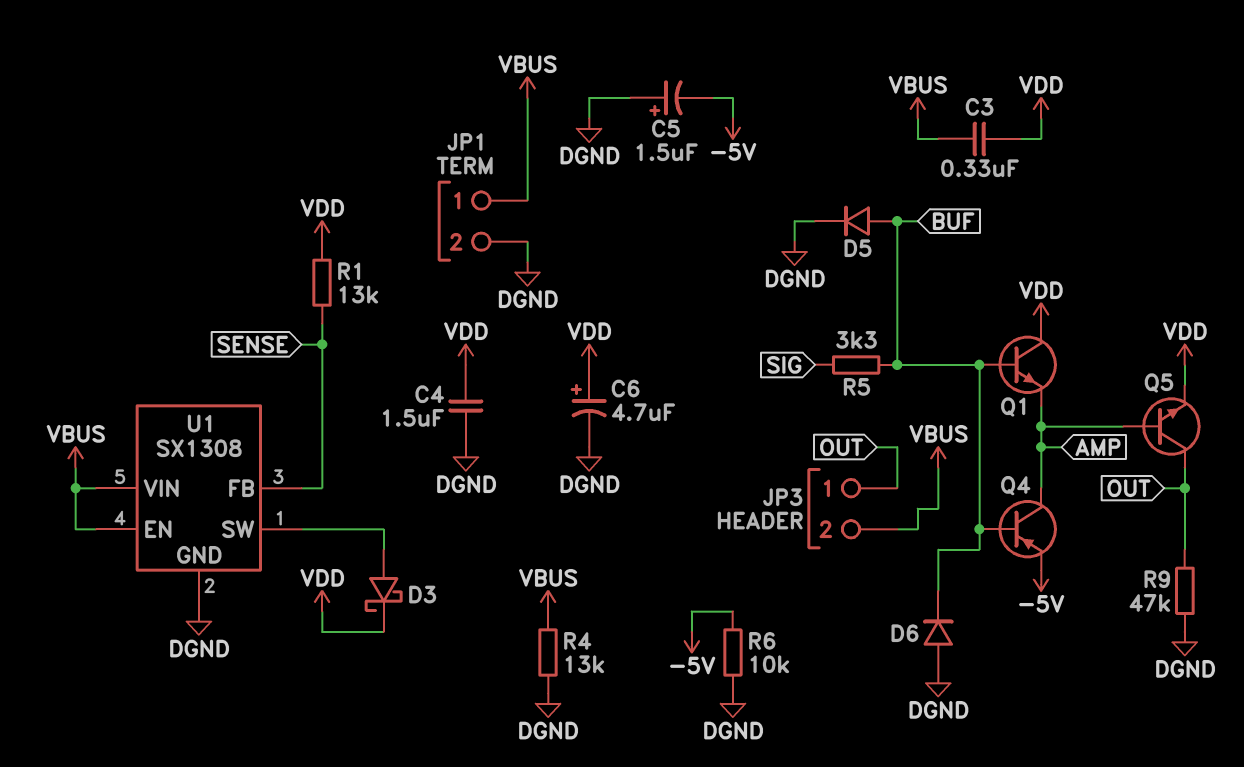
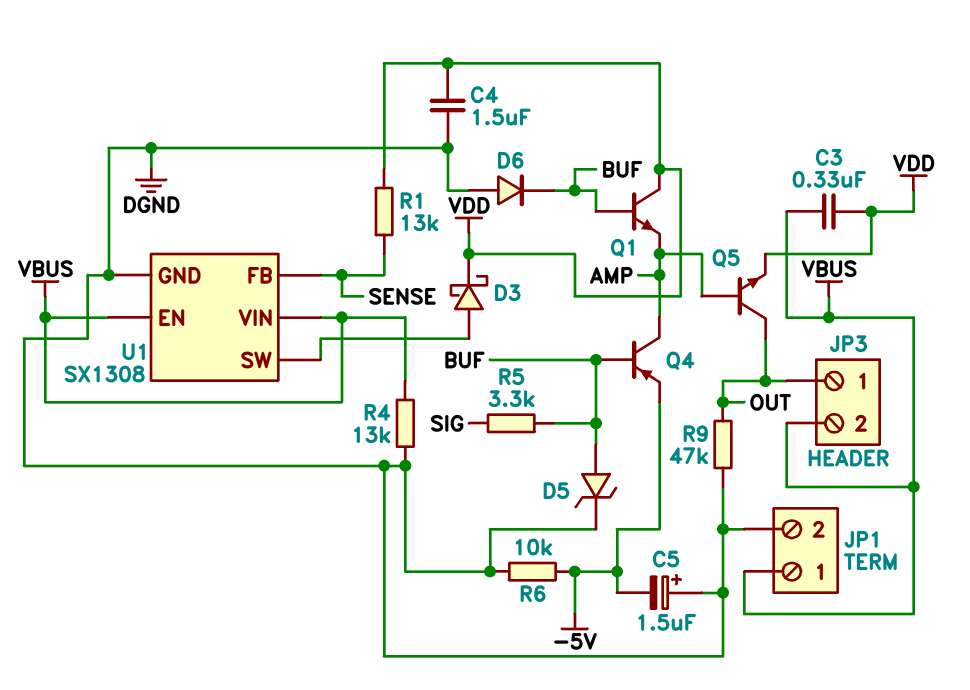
C6: 4.7uF (plus VDD, minus DGND) -> none
D5: diode (A BUF, K DGND) -> zener (A BUF, K DGND)

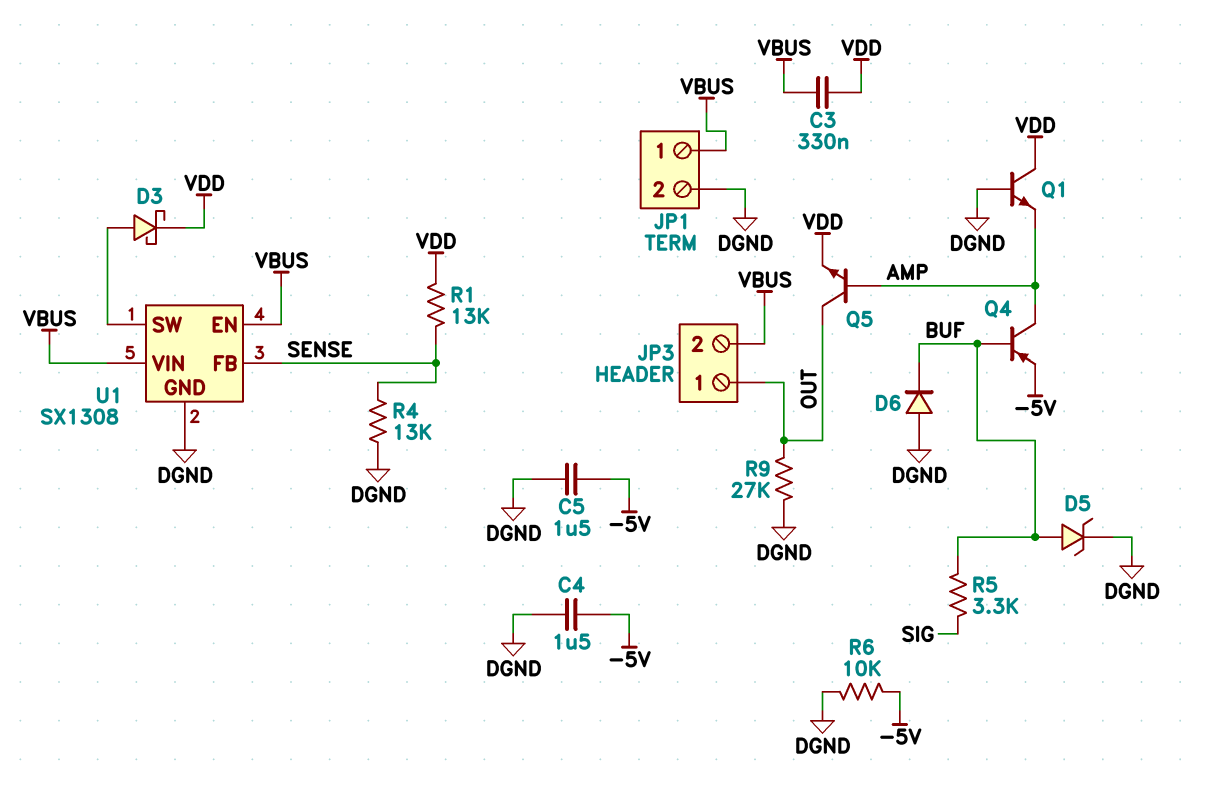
C4: 1.5uF (DGND, VDD) -> 1.5uF (-5V, DGND)
C5: 1.5uF (plus DGND, minus -5V) -> 1.5uF (-5V, DGND)
Q1: NPN (B BUF, C VDD, E AMP) -> NPN (B DGND, C VDD, E AMP)
R4: 13k (DGND, VBUS) -> 13k (DGND, SENSE)
R9: 47k (DGND, OUT) -> 27k (DGND, OUT)

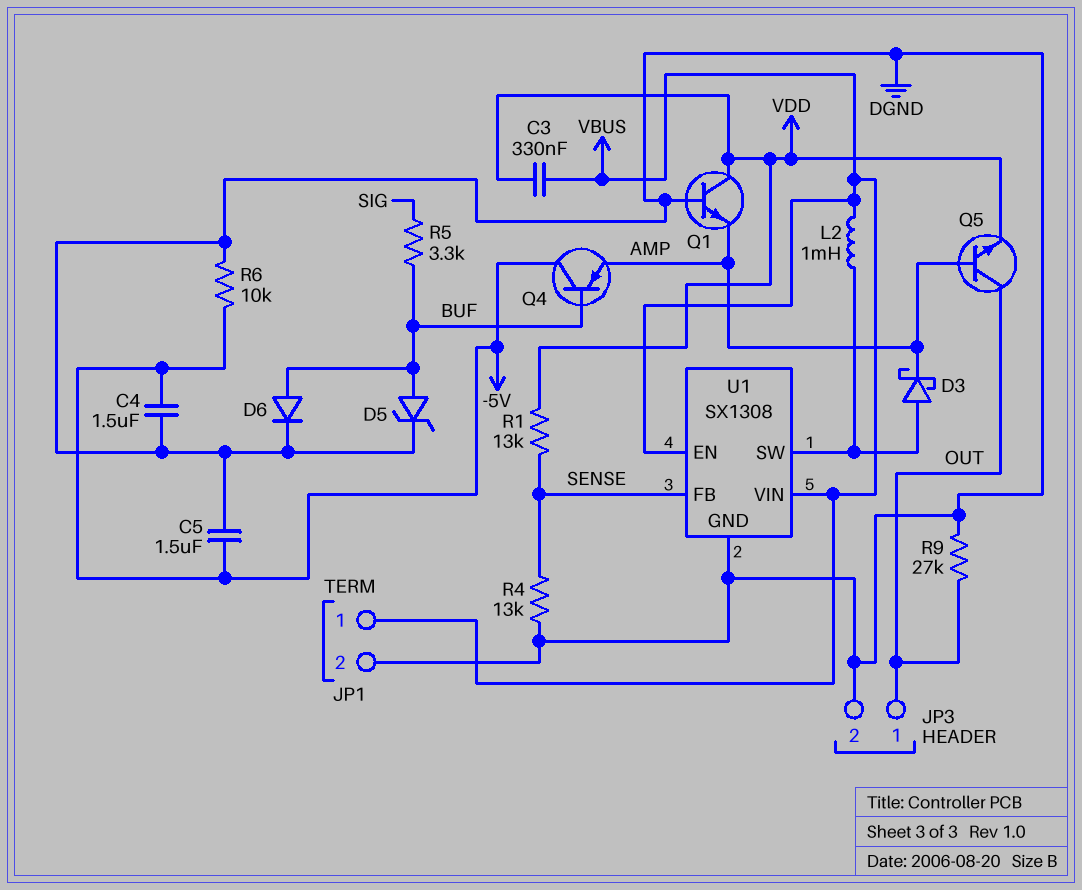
D3: schottky (A U1/SW, K VDD) -> schottky (A U1/SW, K AMP)
D6: diode (A DGND, K BUF) -> diode (A BUF, K DGND)
JP3 pin 2: VBUS -> DGND
L2: none -> 1mH (U1/SW, VBUS)
Q4: PNP (B BUF, C AMP, E -5V) -> PNP (B BUF, C -5V, E AMP)

